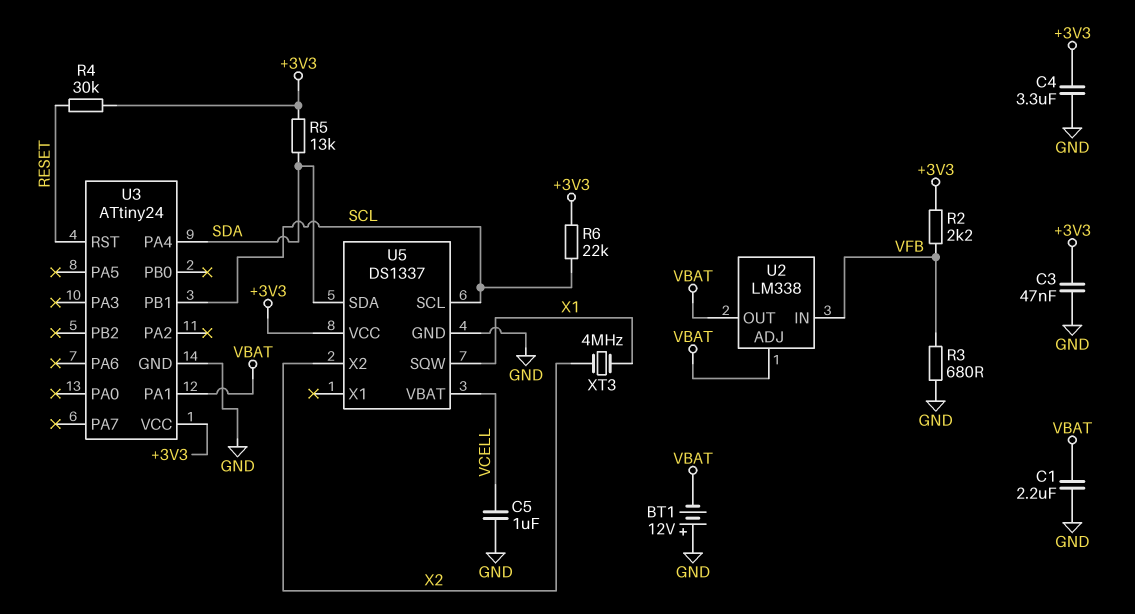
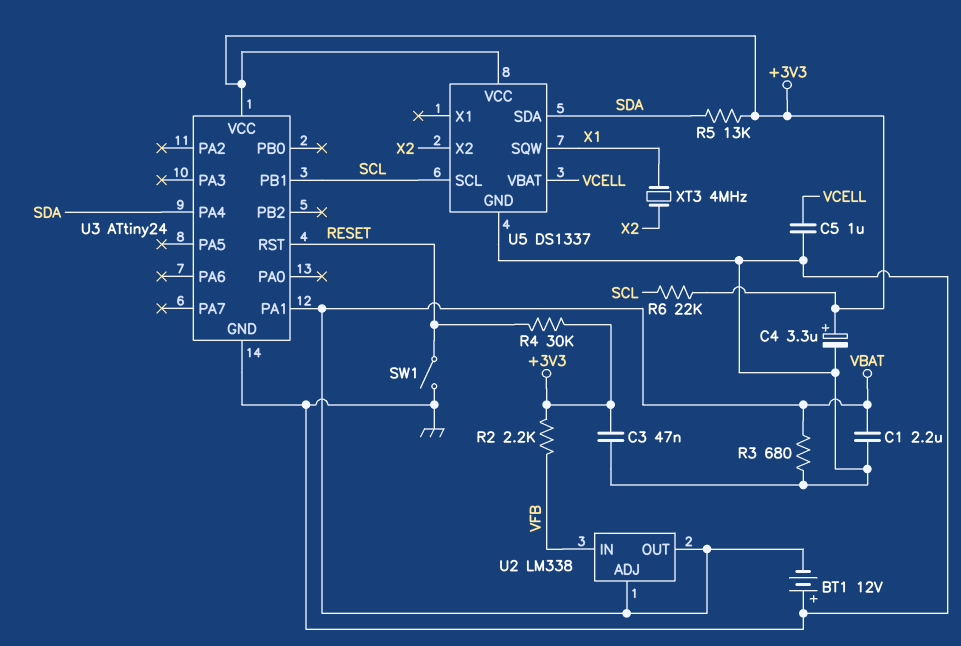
C4: 3.3uF (+3V3, GND) -> 3.3uF (plus +3V3, minus GND)
R3: 680 (GND, VFB) -> 680 (GND, VBAT)
SW1: none -> switch (GND, RESET)

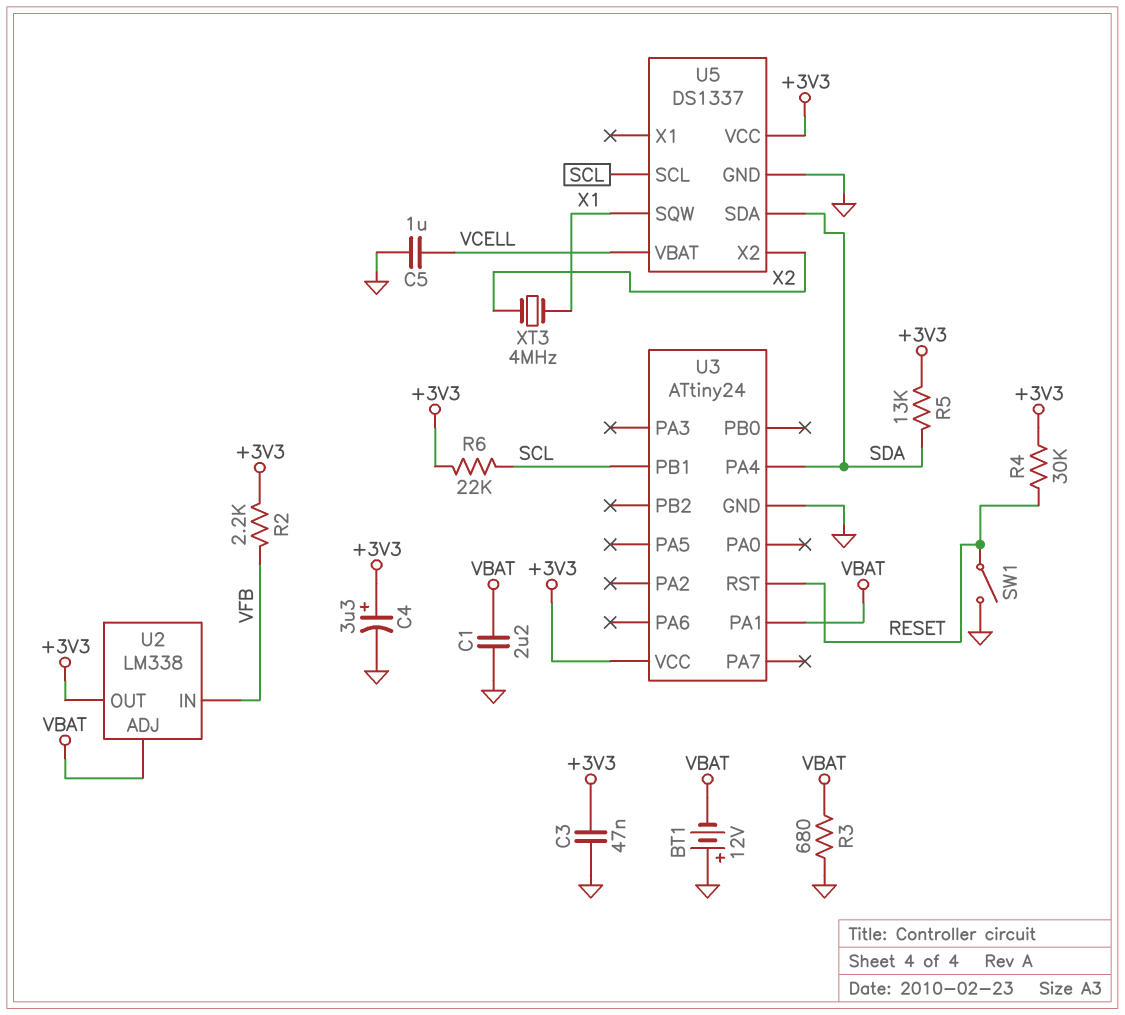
U2 pin OUT: VBAT -> +3V3

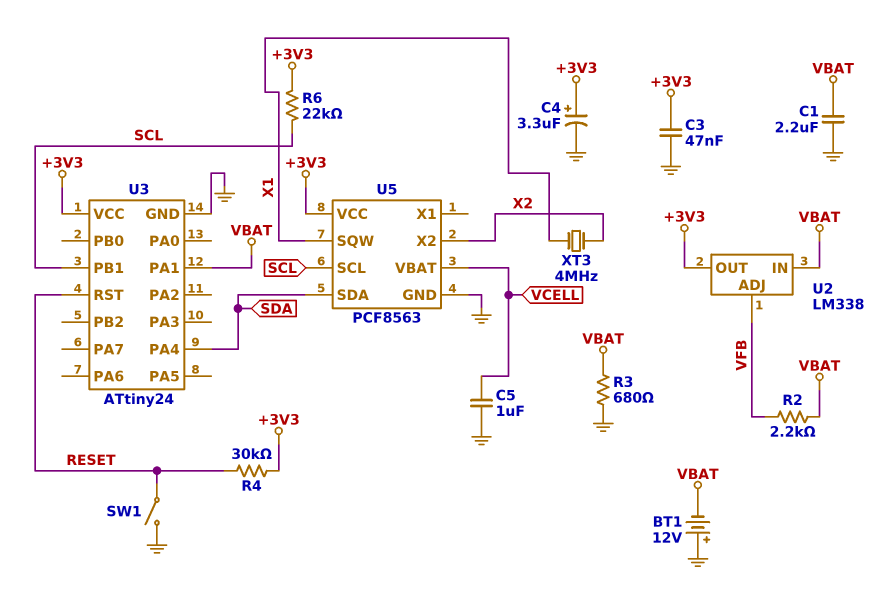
R2: 2.2k (+3V3, VFB) -> 2.2k (VBAT, VFB)
R5: 13k (+3V3, SDA) -> none
U2 pin ADJ: VBAT -> VFB
U2 pin IN: VFB -> VBAT
U5: DS1337 -> PCF8563

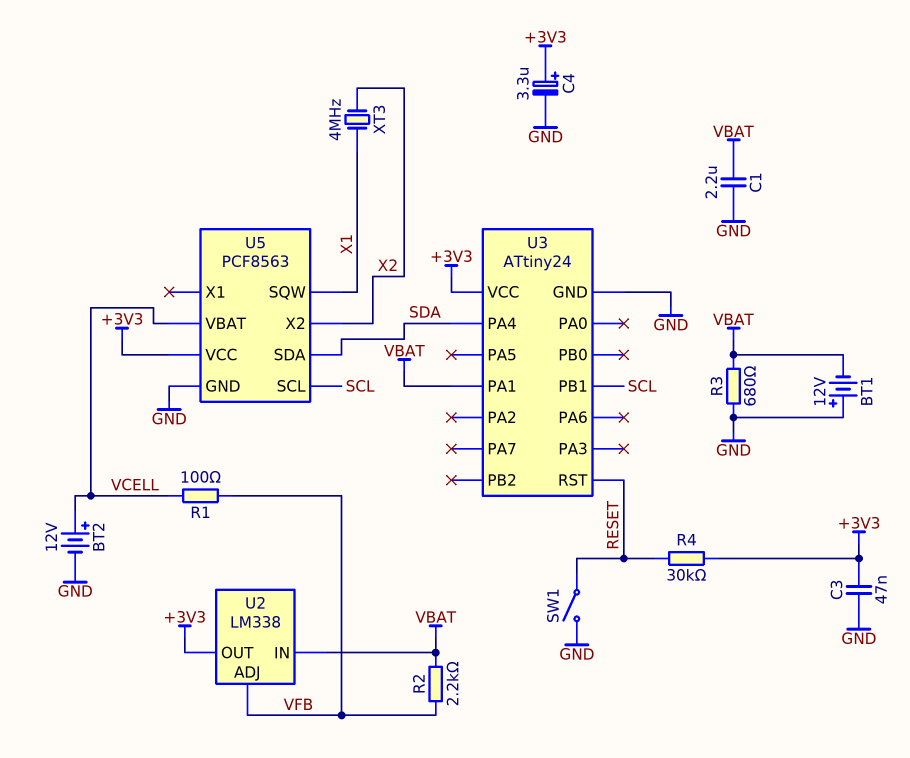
BT2: none -> 12V (plus VCELL, minus GND)
C5: 1uF (GND, VCELL) -> none
R1: none -> 100 (VCELL, VFB)
R6: 22k (+3V3, SCL) -> none

